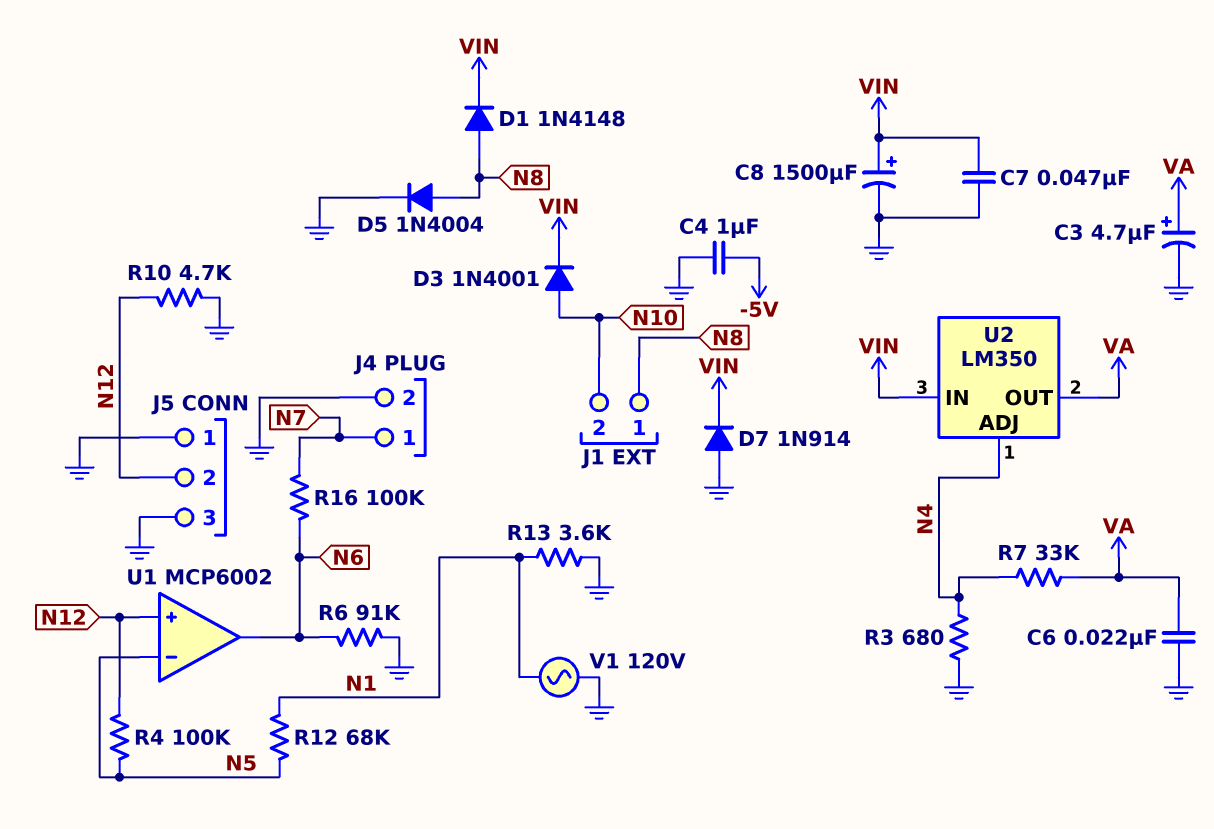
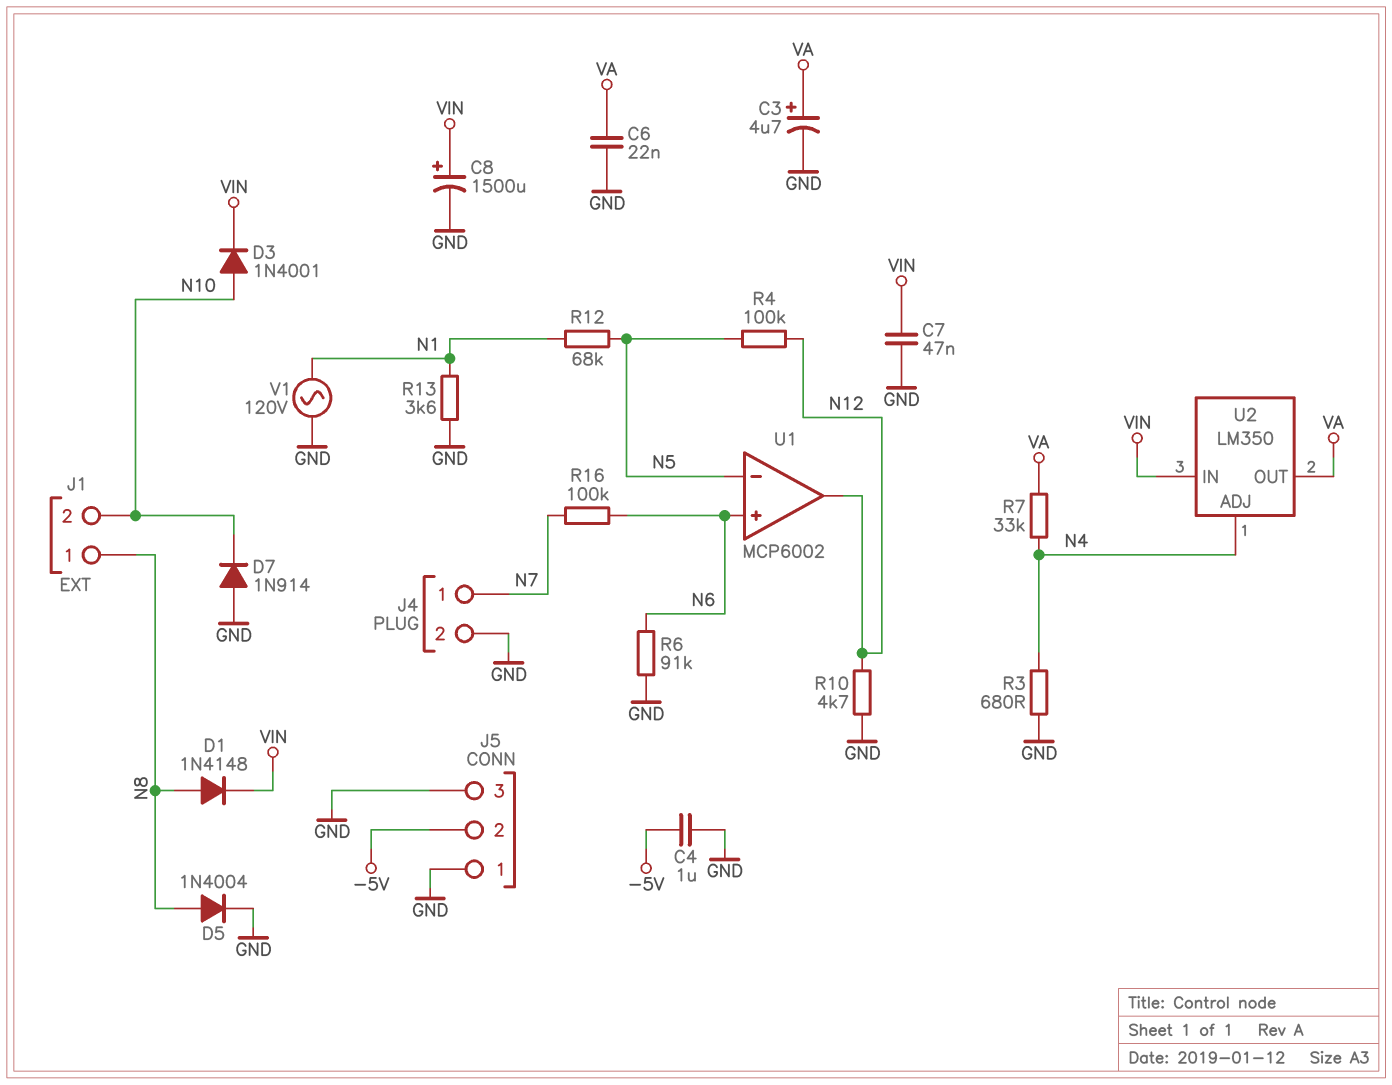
D7: diode 1N914 (A GND, K VIN) -> diode 1N914 (A GND, K N10)
J5 pin 2: N12 -> -5V
U1 pin in+: N12 -> N6
U1 pin out: N6 -> N12

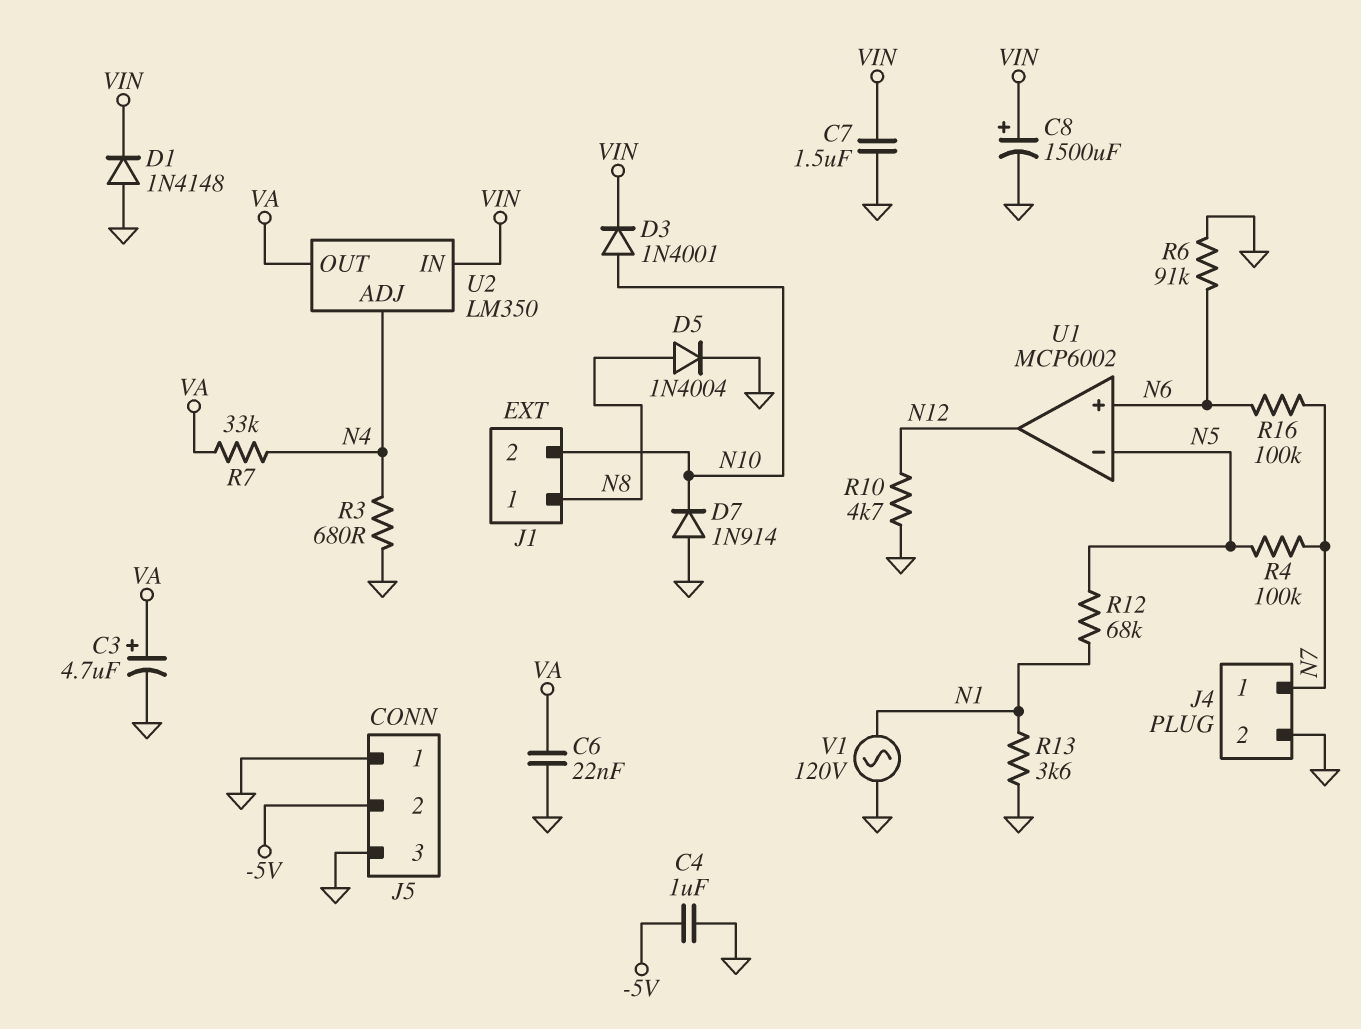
C7: 47nF (GND, VIN) -> 1.5uF (GND, VIN)
D1: diode 1N4148 (A N8, K VIN) -> diode 1N4148 (A GND, K VIN)
R4: 100k (N5, N12) -> 100k (N5, N7)

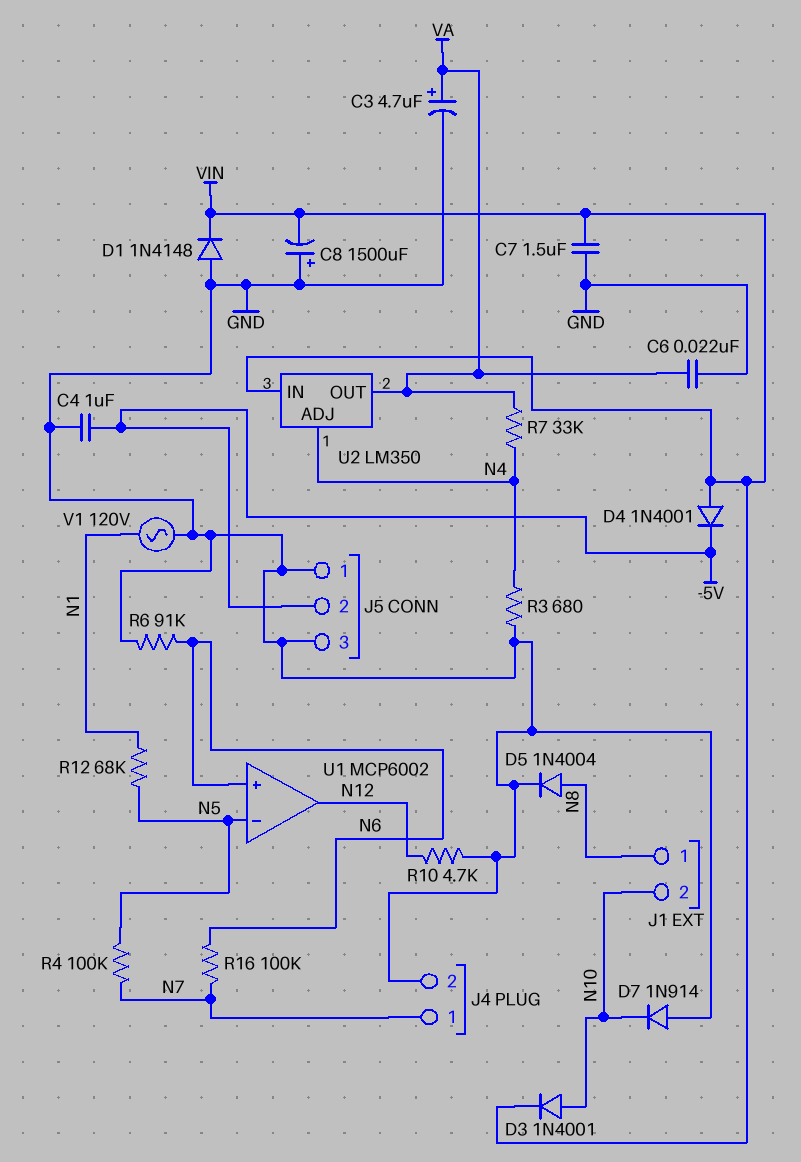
C8: 1500uF (plus VIN, minus GND) -> 1500uF (plus GND, minus VIN)
D4: none -> diode 1N4001 (A VIN, K -5V)
R13: 3.6k (GND, N1) -> none

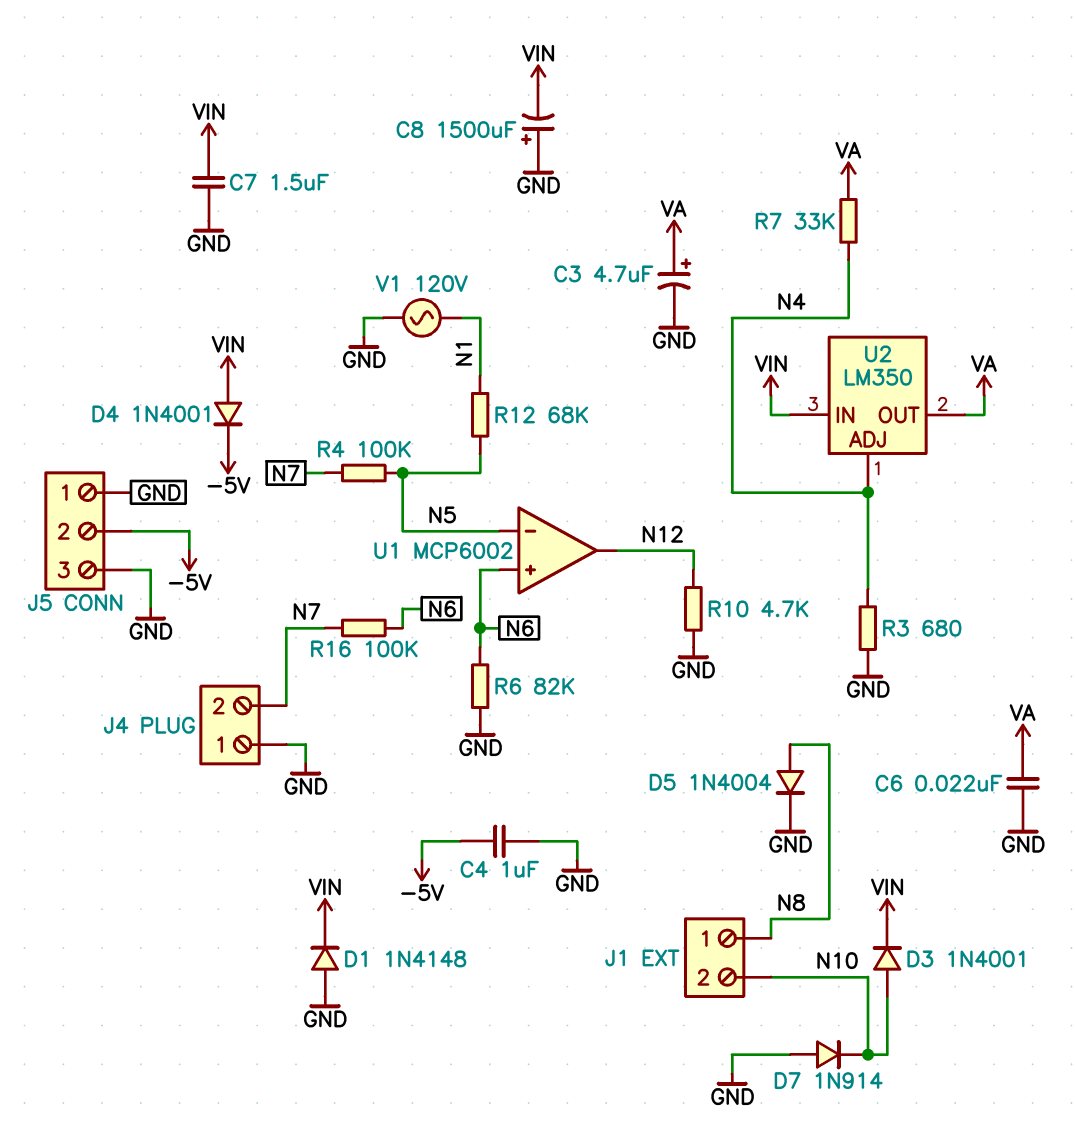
J4 pin 1: N7 -> GND
J4 pin 2: GND -> N7
R6: 91k (GND, N6) -> 82k (GND, N6)

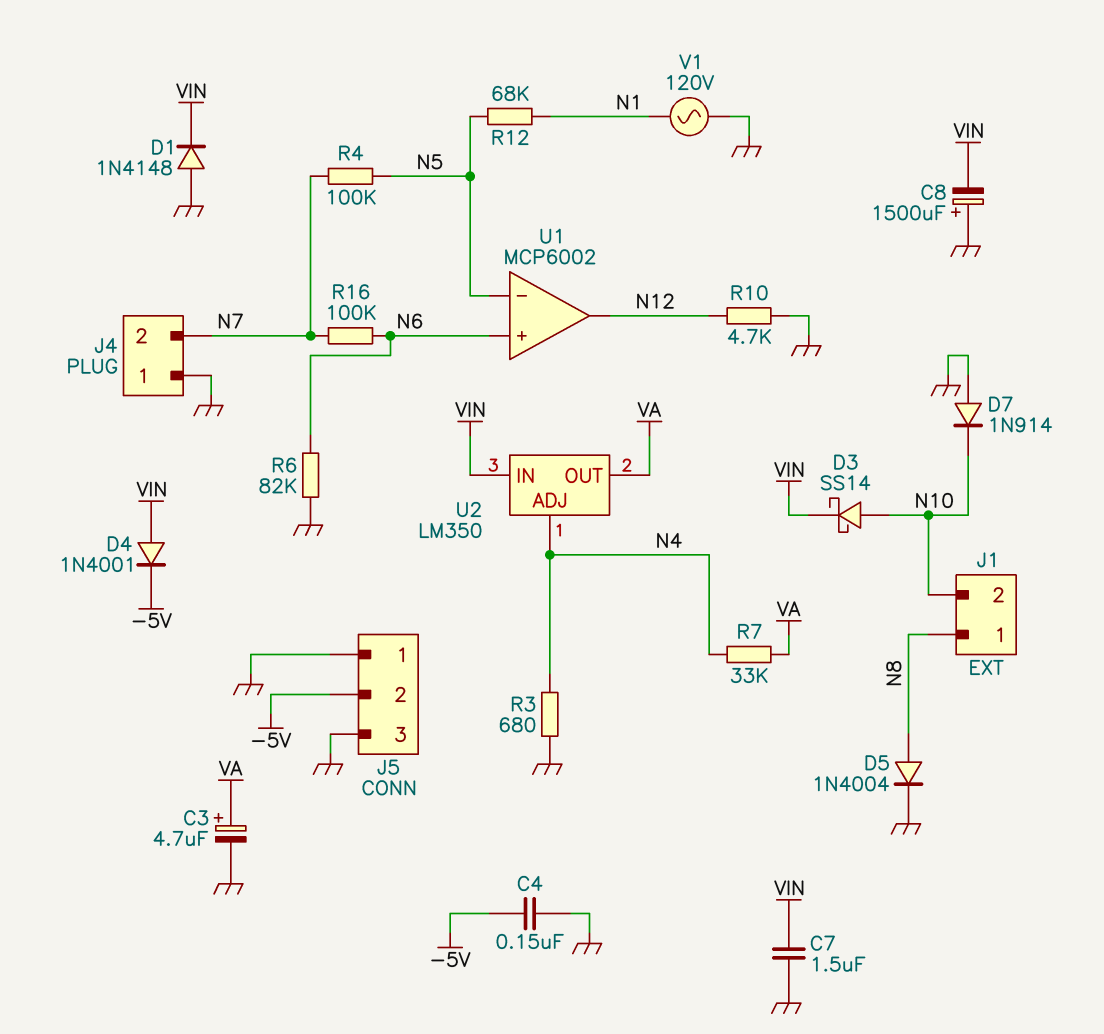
C4: 1uF (-5V, GND) -> 150nF (-5V, GND)
C6: 22nF (GND, VA) -> none
D3: diode 1N4001 (A N10, K VIN) -> schottky SS14 (A N10, K VIN)

